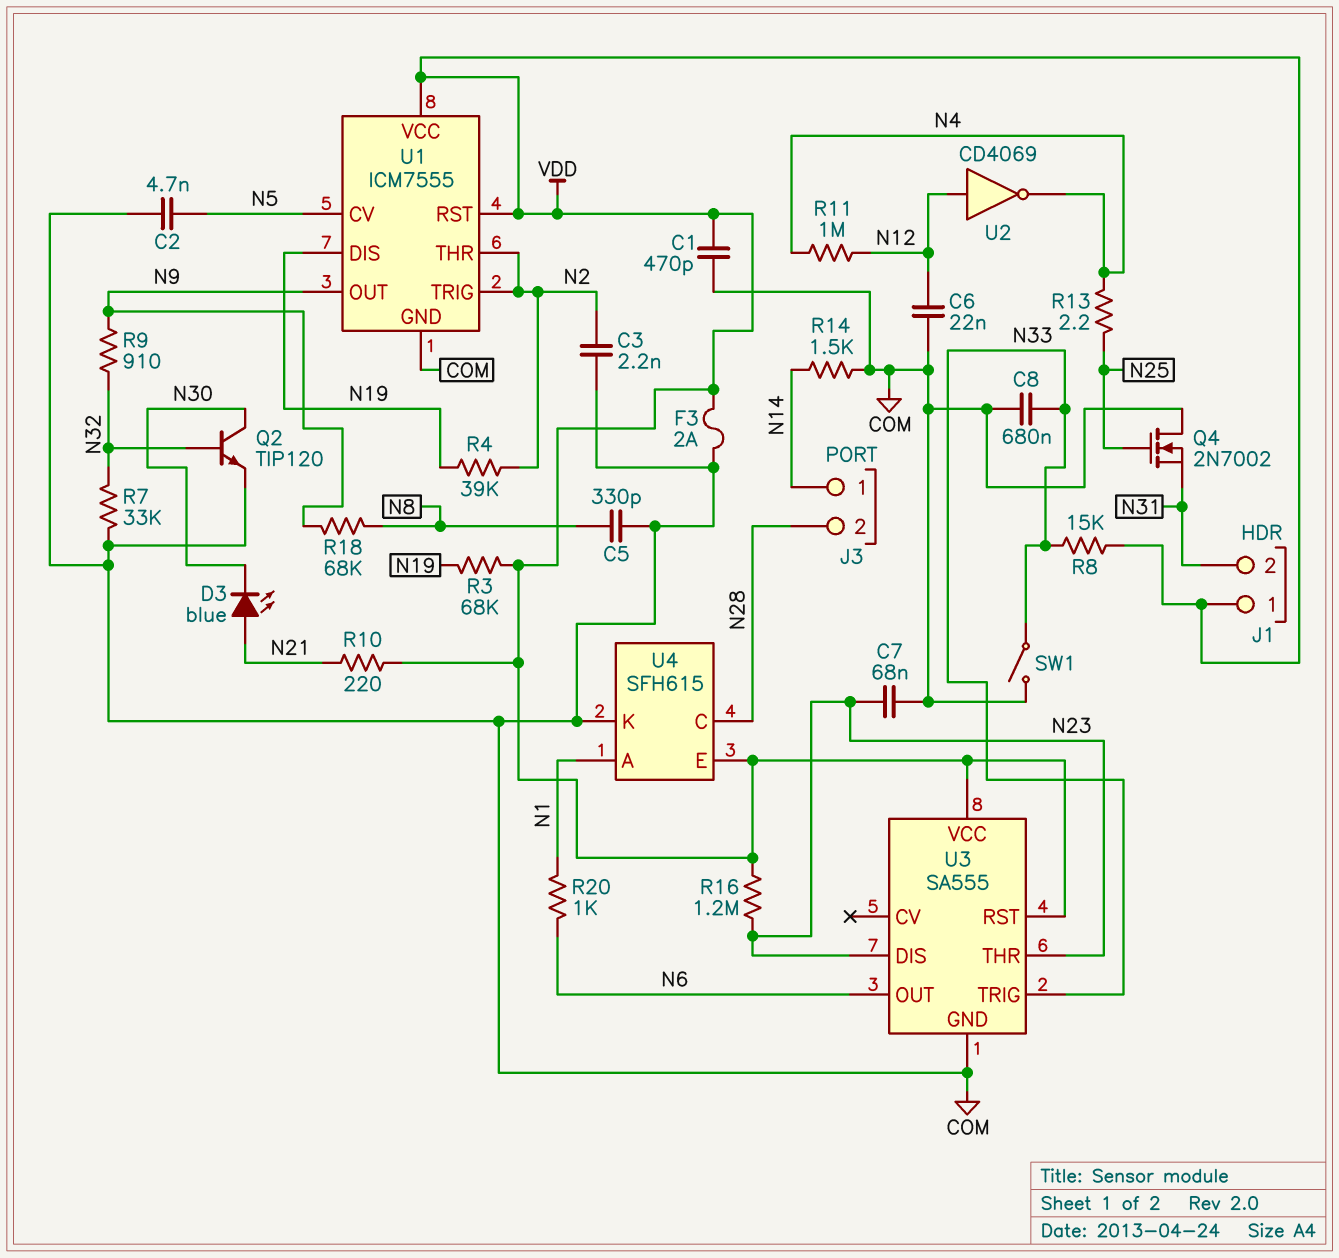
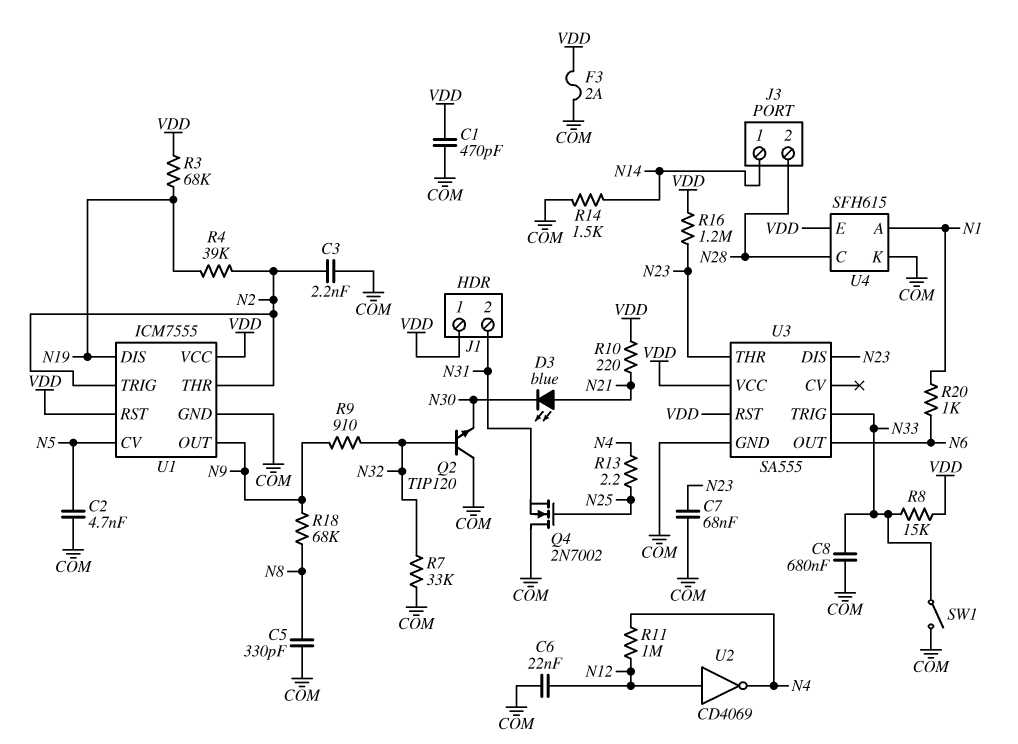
Q2: NPN TIP120 (B N32, C N30, E COM) -> NPN TIP120 (B N32, C COM, E N30)

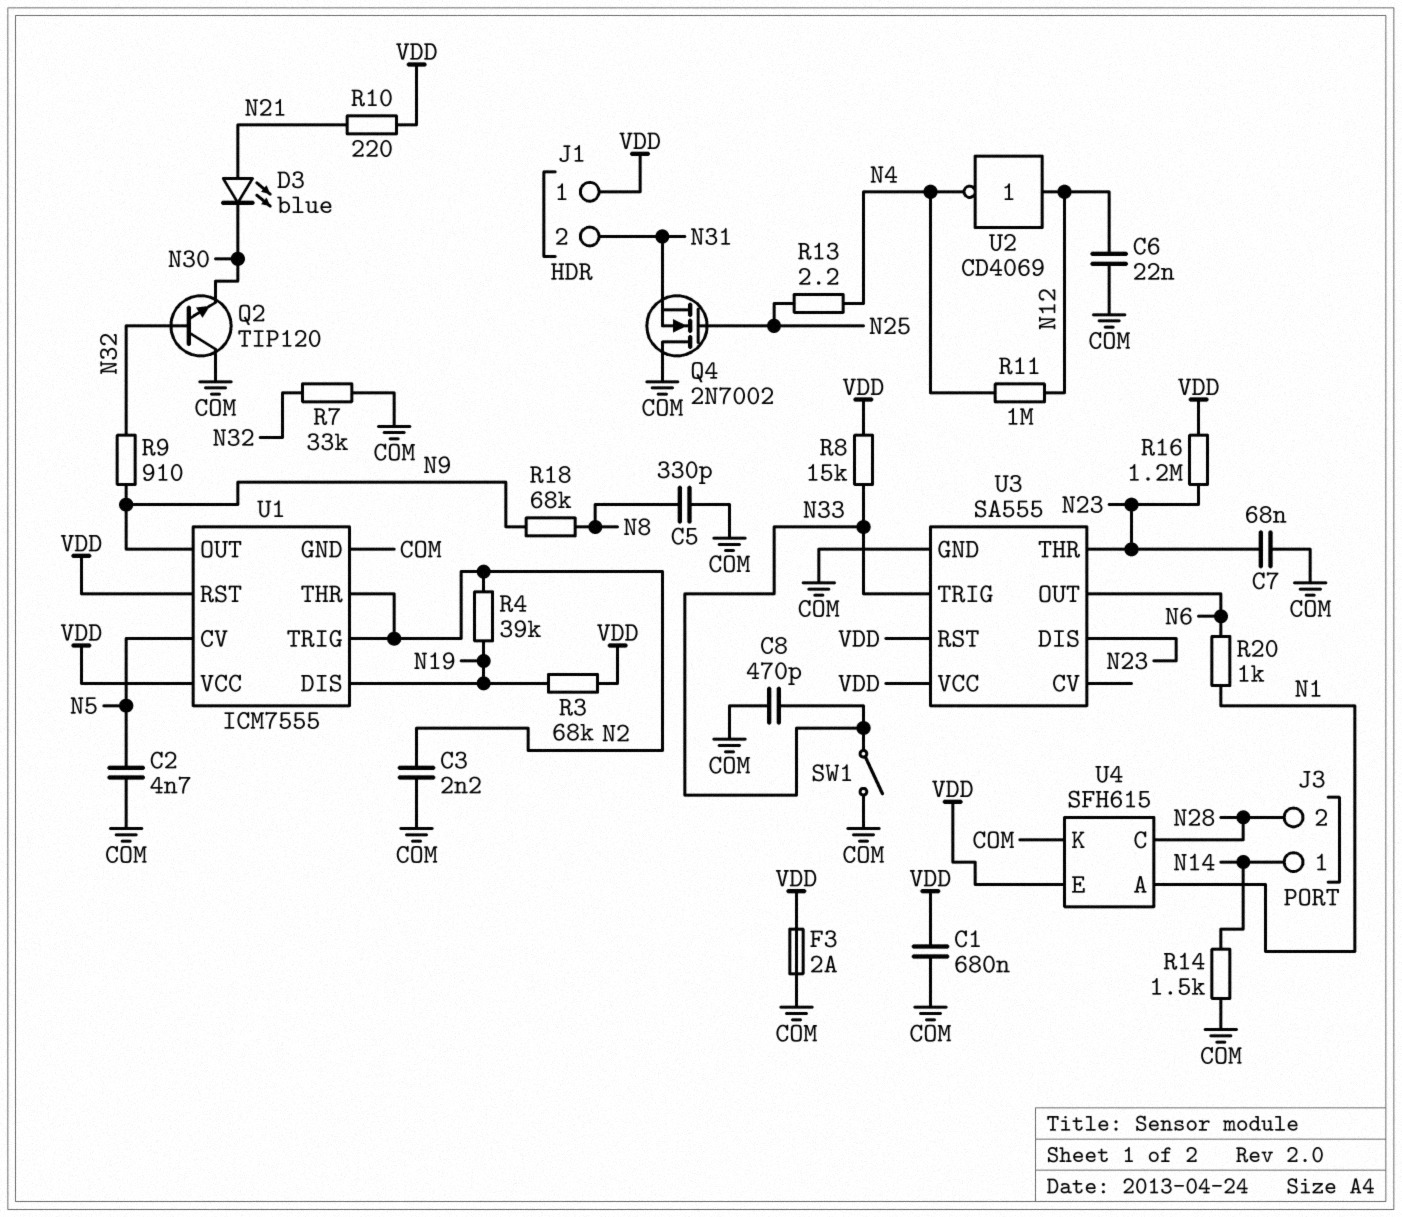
C1: 470pF (COM, VDD) -> 680nF (COM, VDD)
C8: 680nF (COM, N33) -> 470pF (COM, N33)

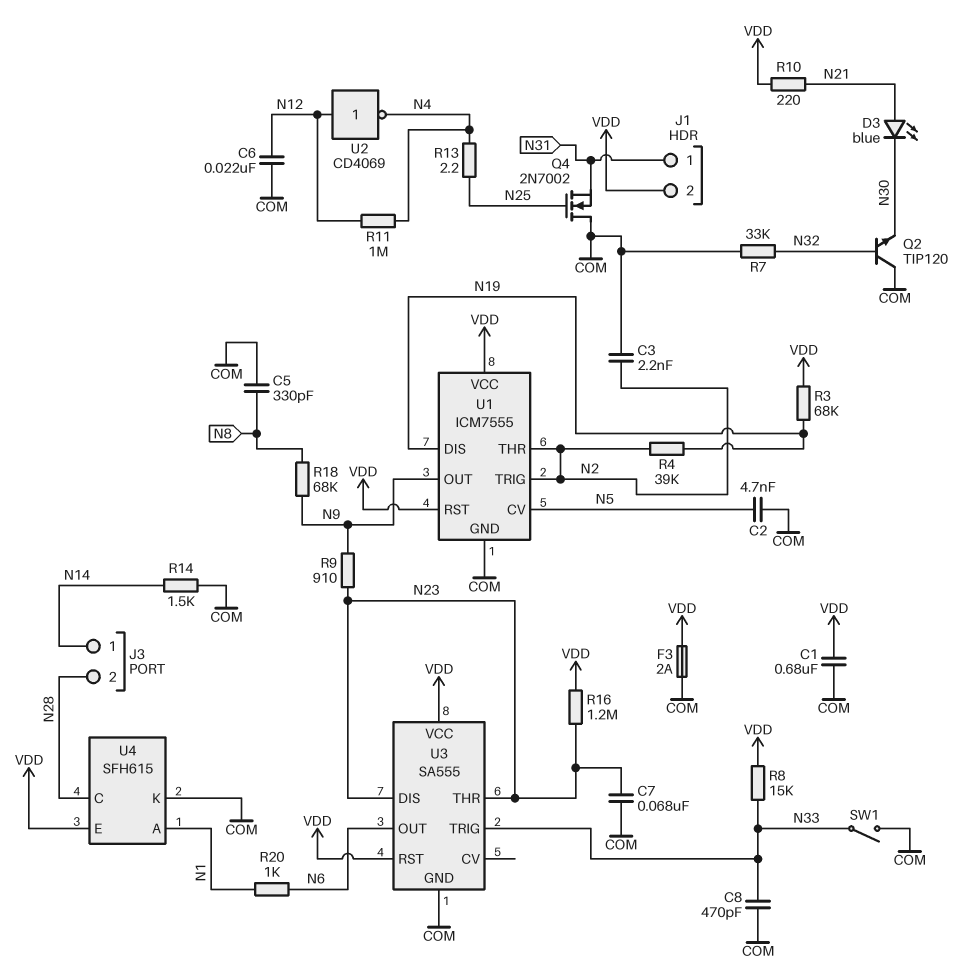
J1 pin 1: VDD -> N31
J1 pin 2: N31 -> VDD
R9: 910 (N9, N32) -> 910 (N9, N23)

